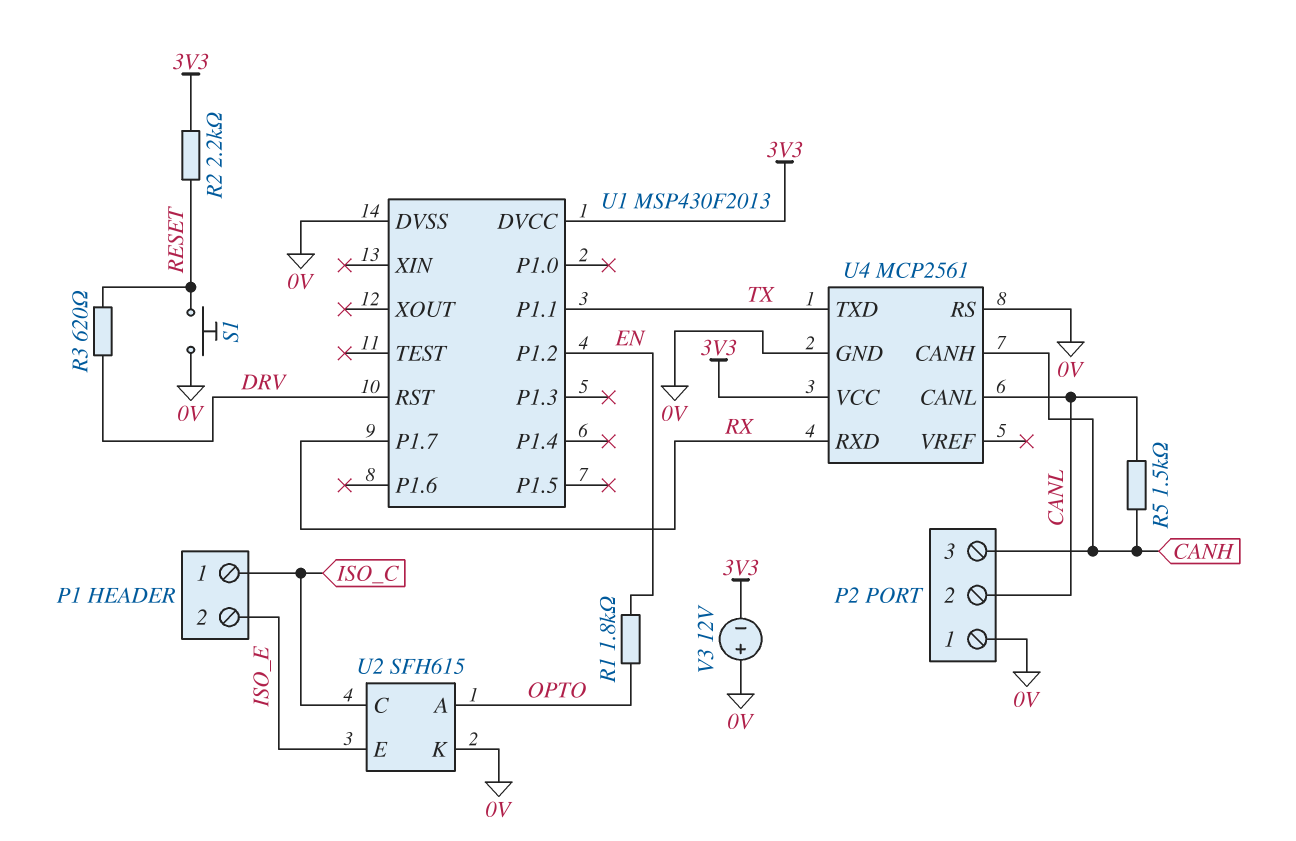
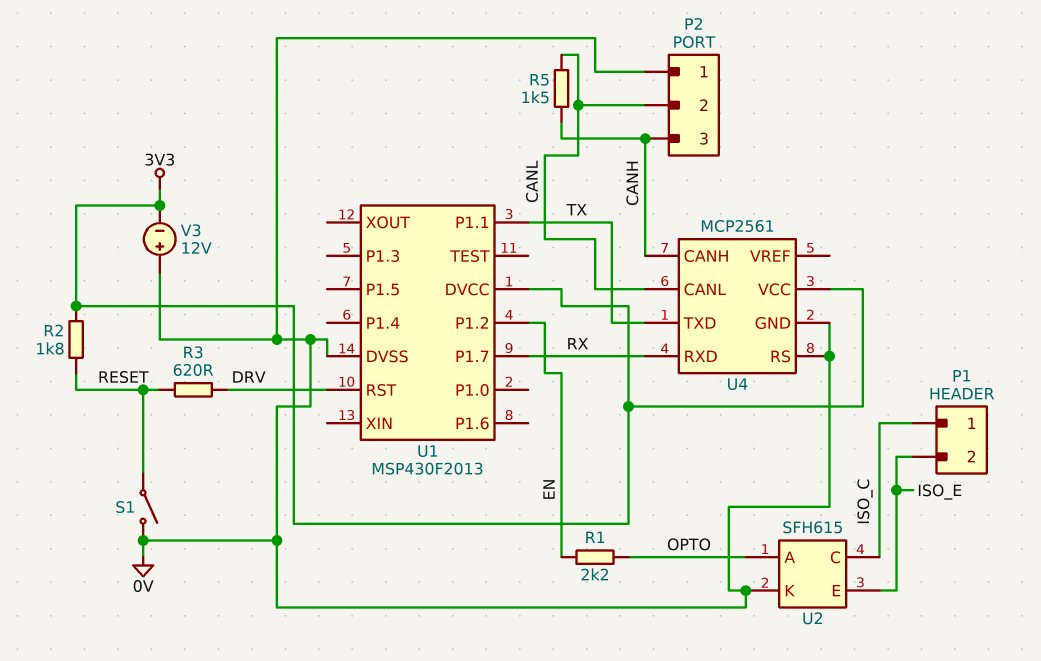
R1: 1.8k (EN, OPTO) -> 2.2k (EN, OPTO)
R2: 2.2k (3V3, RESET) -> 1.8k (3V3, RESET)
S1: button (0V, RESET) -> switch (0V, RESET)

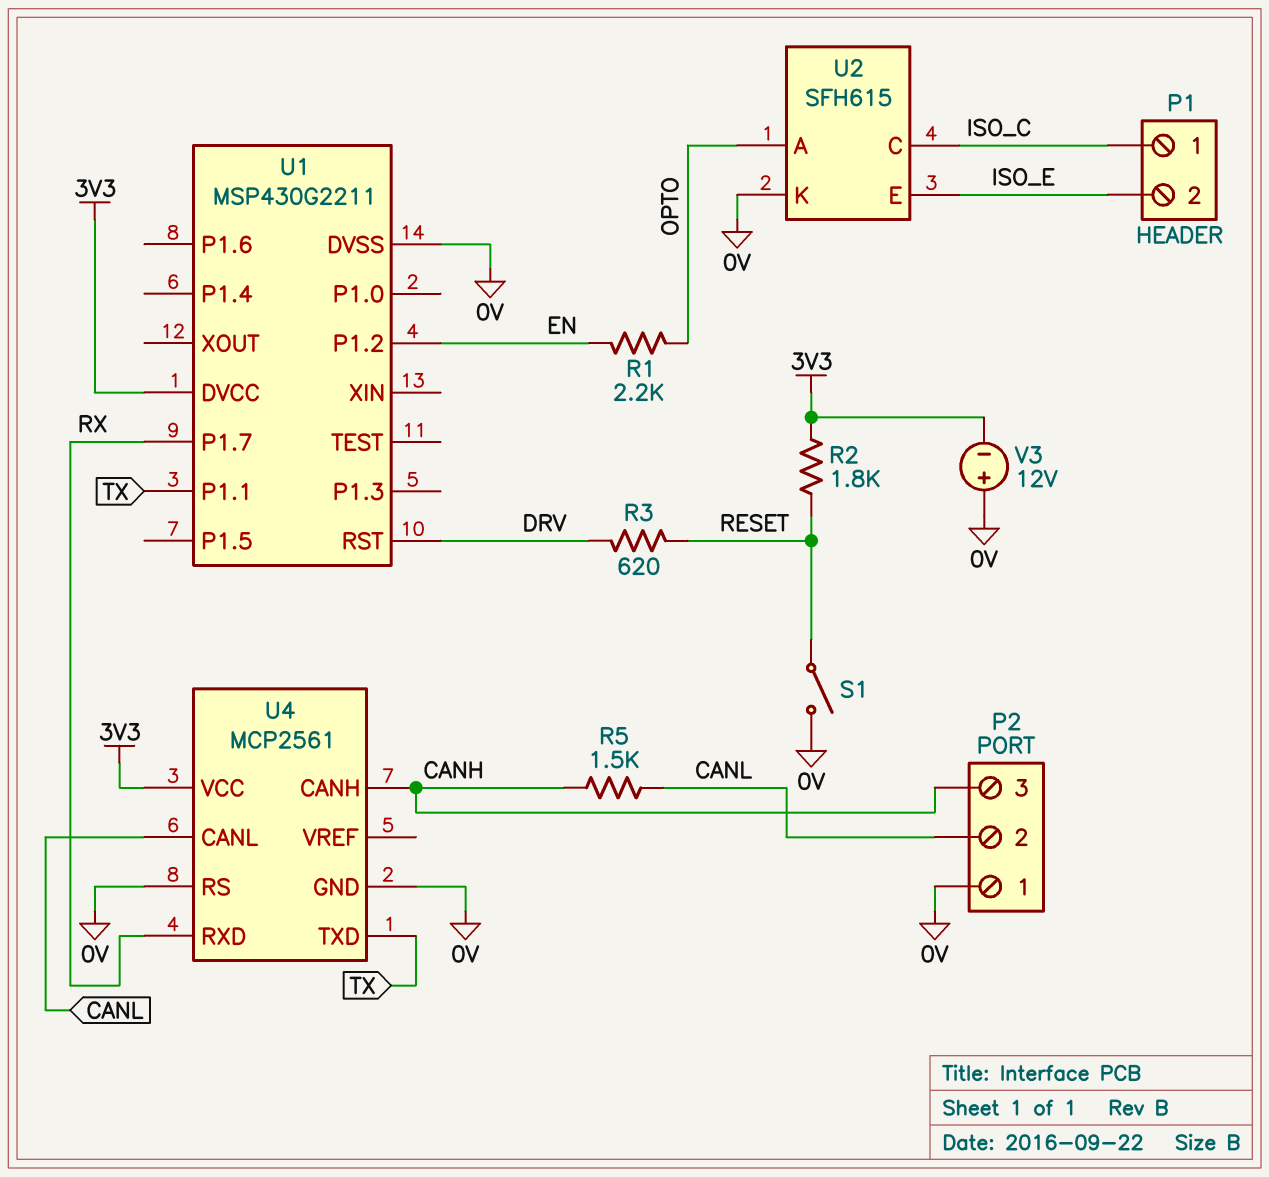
U1: MSP430F2013 -> MSP430G2211

